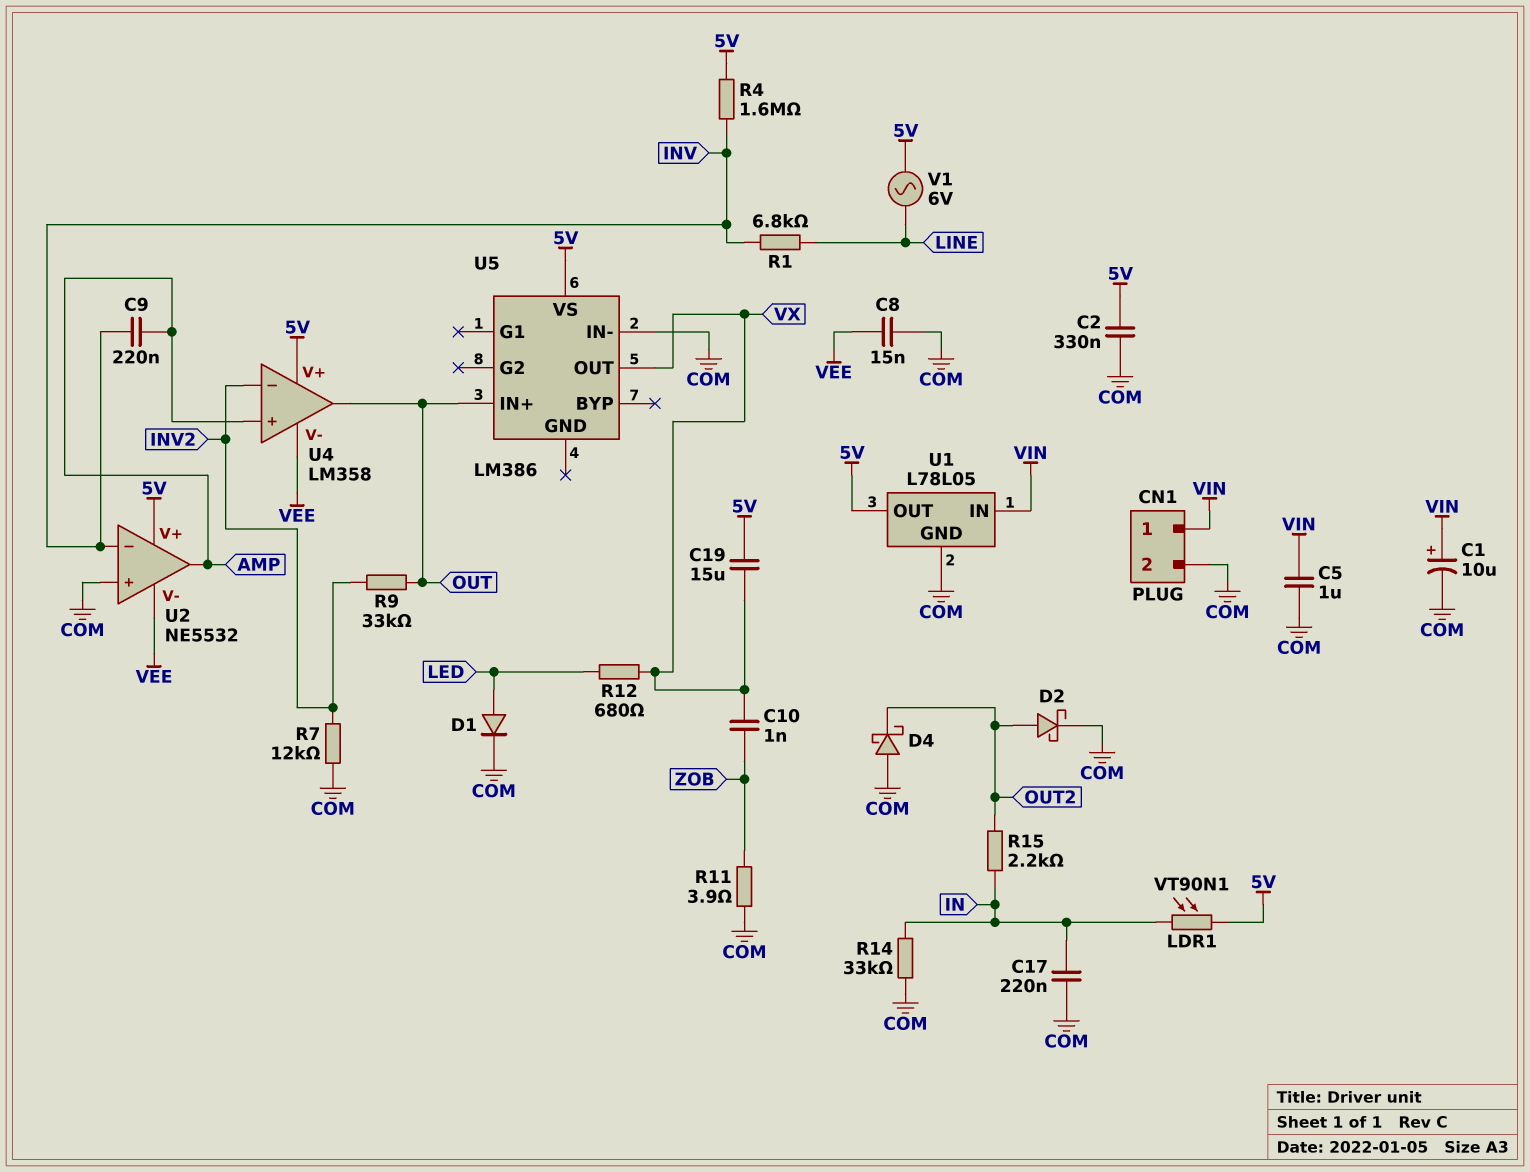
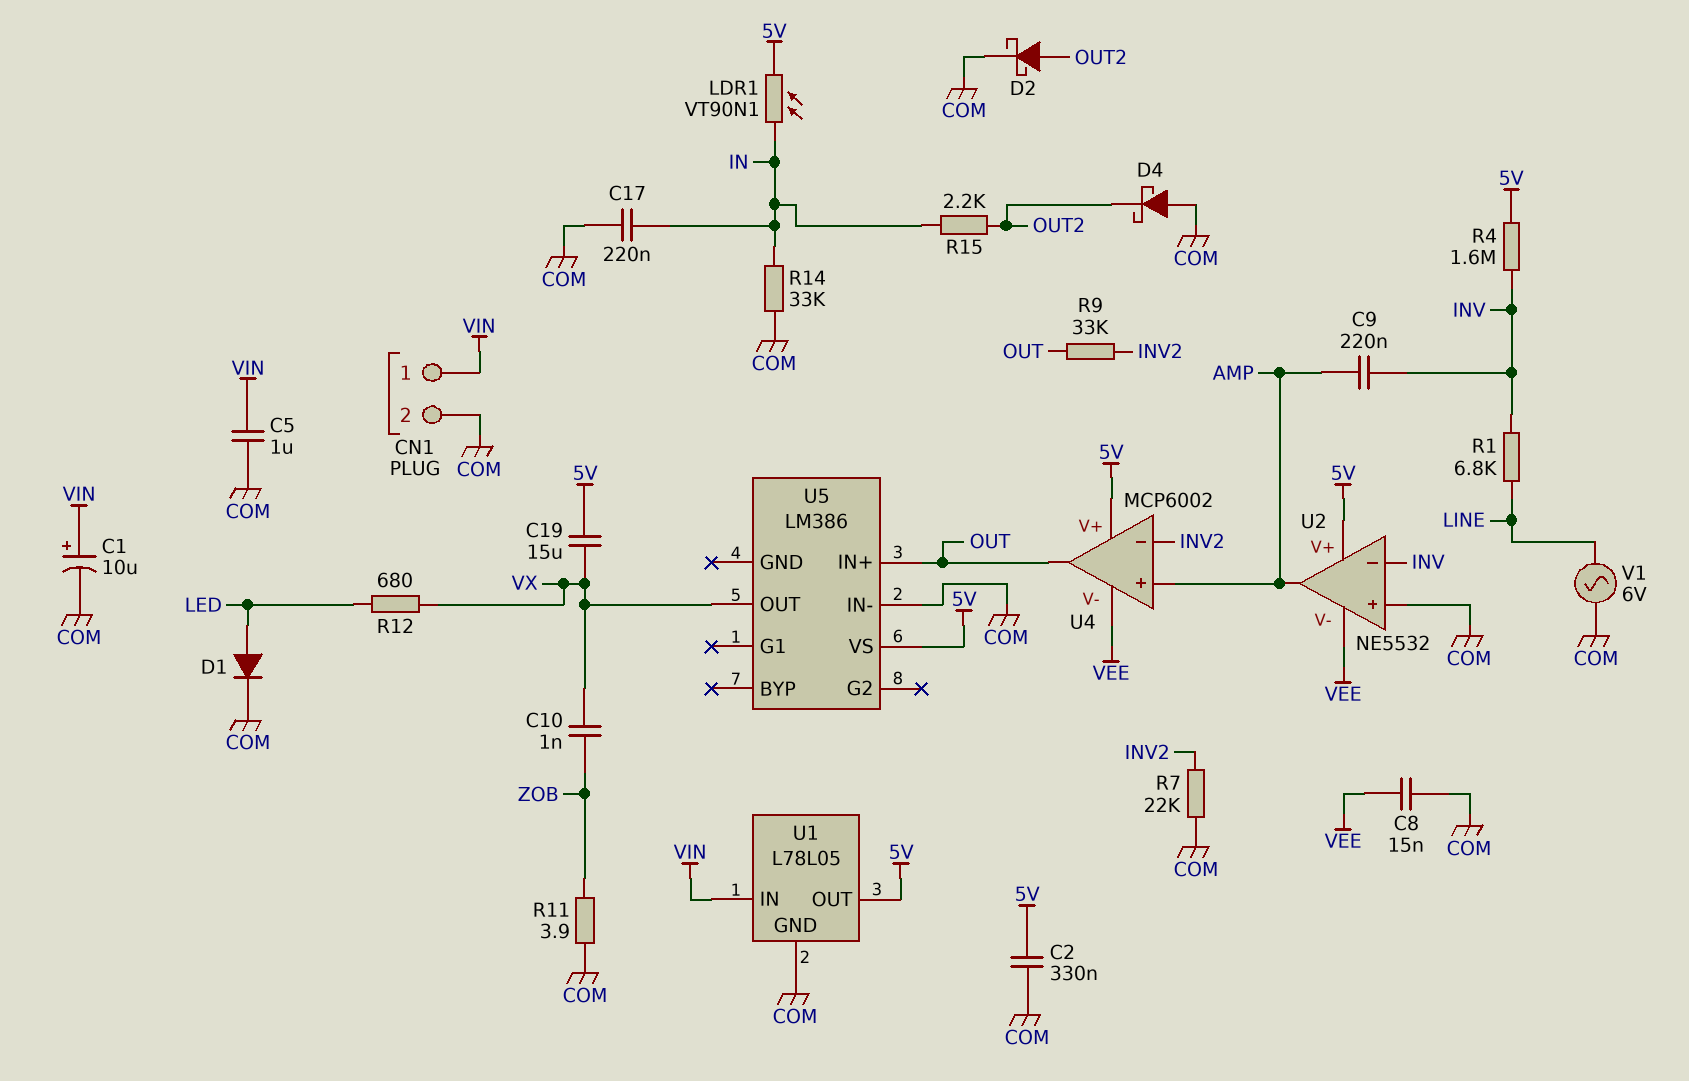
R7: 12k (COM, INV2) -> 22k (COM, INV2)
U4: LM358 -> MCP6002
V1: AC 6V (5V, LINE) -> AC 6V (COM, LINE)

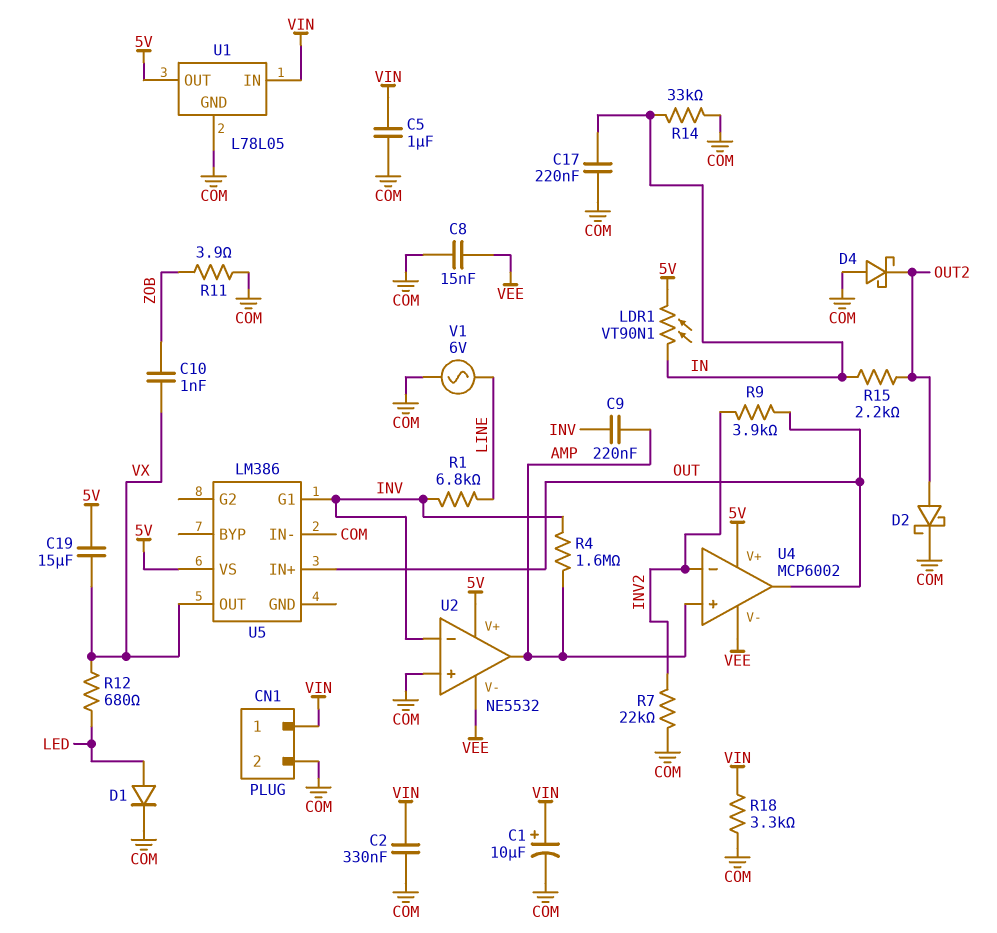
C2: 330nF (5V, COM) -> 330nF (COM, VIN)
R4: 1.6M (5V, INV) -> 1.6M (AMP, INV)
R9: 33k (INV2, OUT) -> 3.9k (INV2, OUT)
R18: none -> 3.3k (COM, VIN)
U5 pin G1: none -> INV

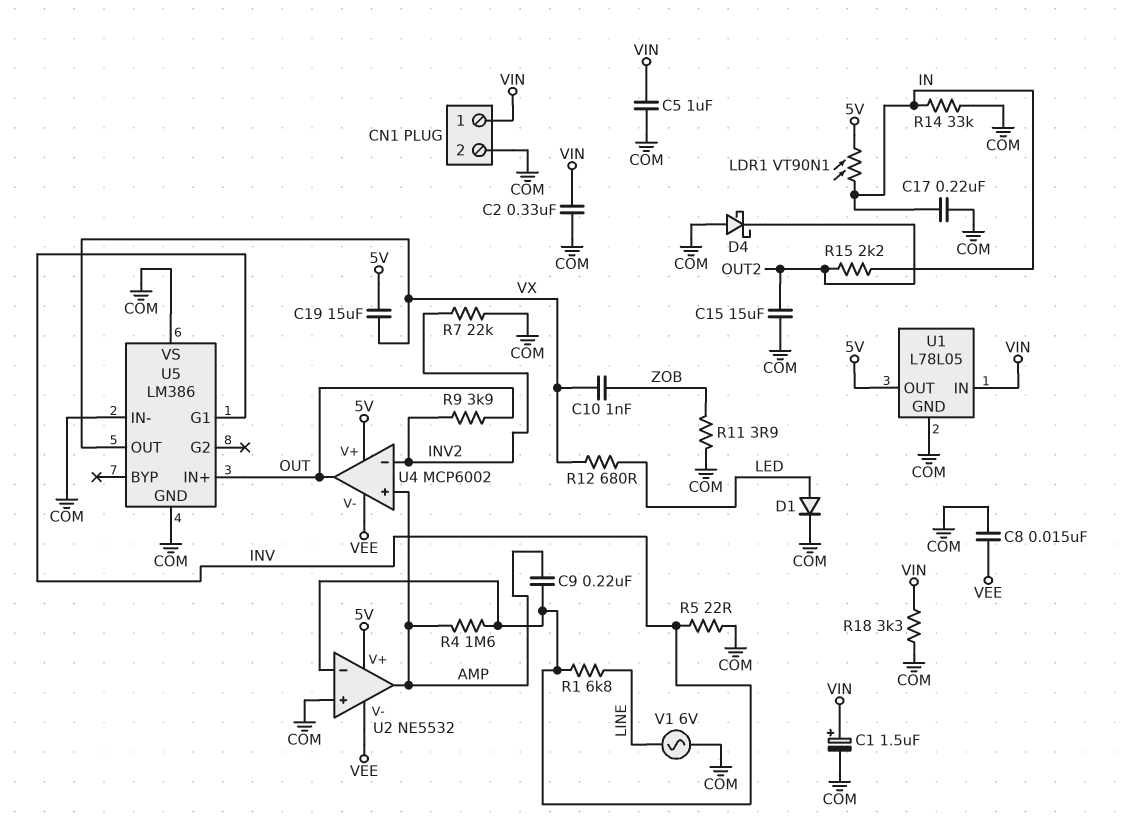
C1: 10uF (plus VIN, minus COM) -> 1.5uF (plus VIN, minus COM)
C15: none -> 15uF (COM, OUT2)
D2: schottky (A OUT2, K COM) -> none
R5: none -> 22 (COM, INV)
U5 pin GND: none -> COM
U5 pin VS: 5V -> COM

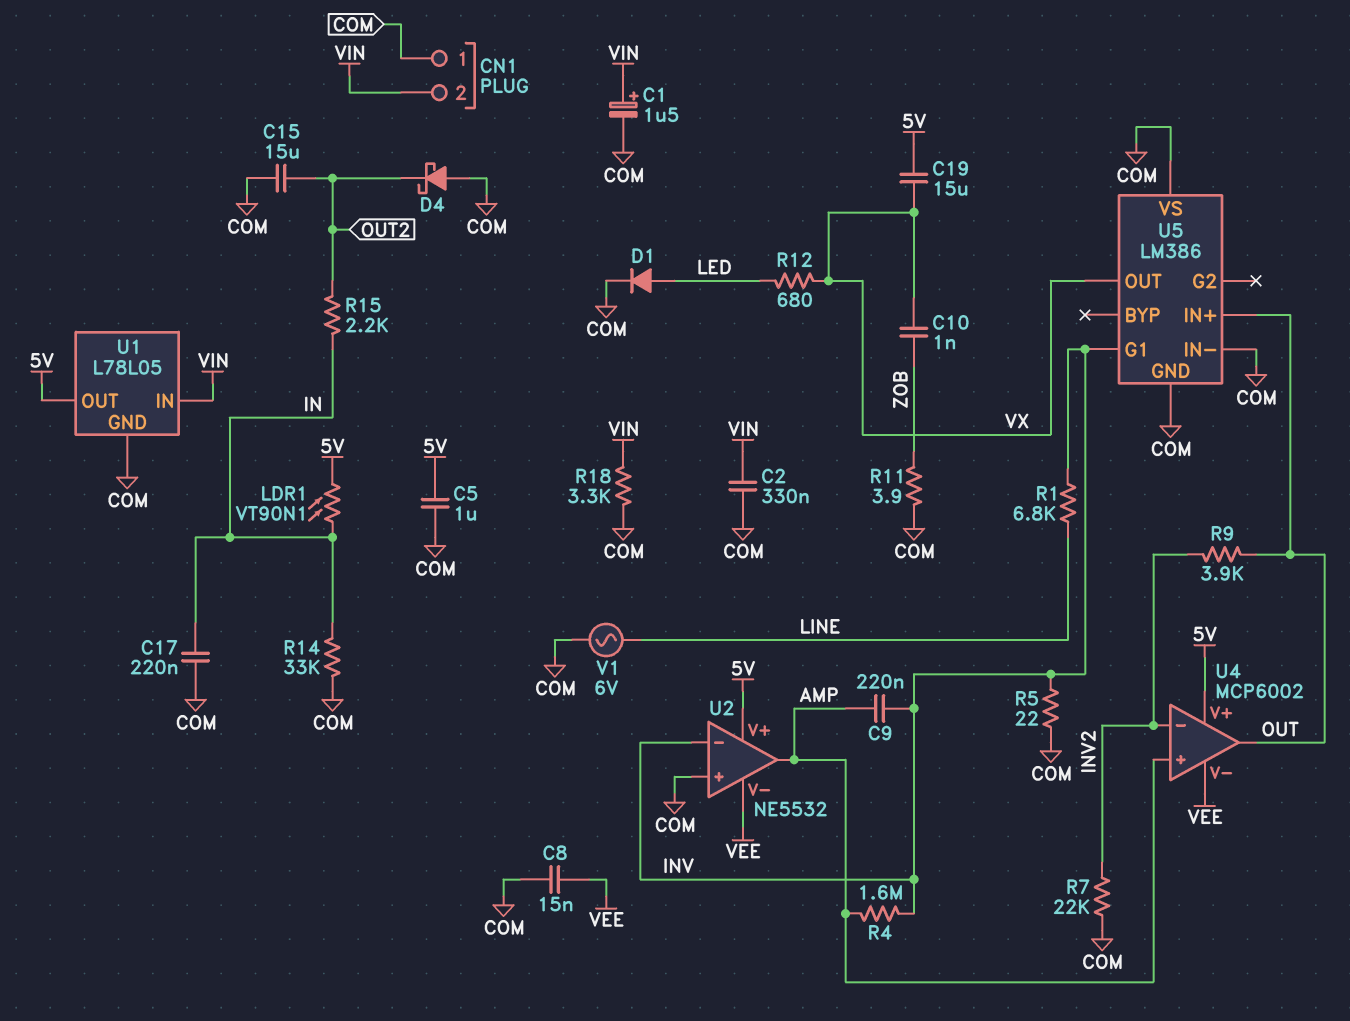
C5: 1uF (COM, VIN) -> 1uF (5V, COM)
CN1 pin 1: VIN -> COM
CN1 pin 2: COM -> VIN

